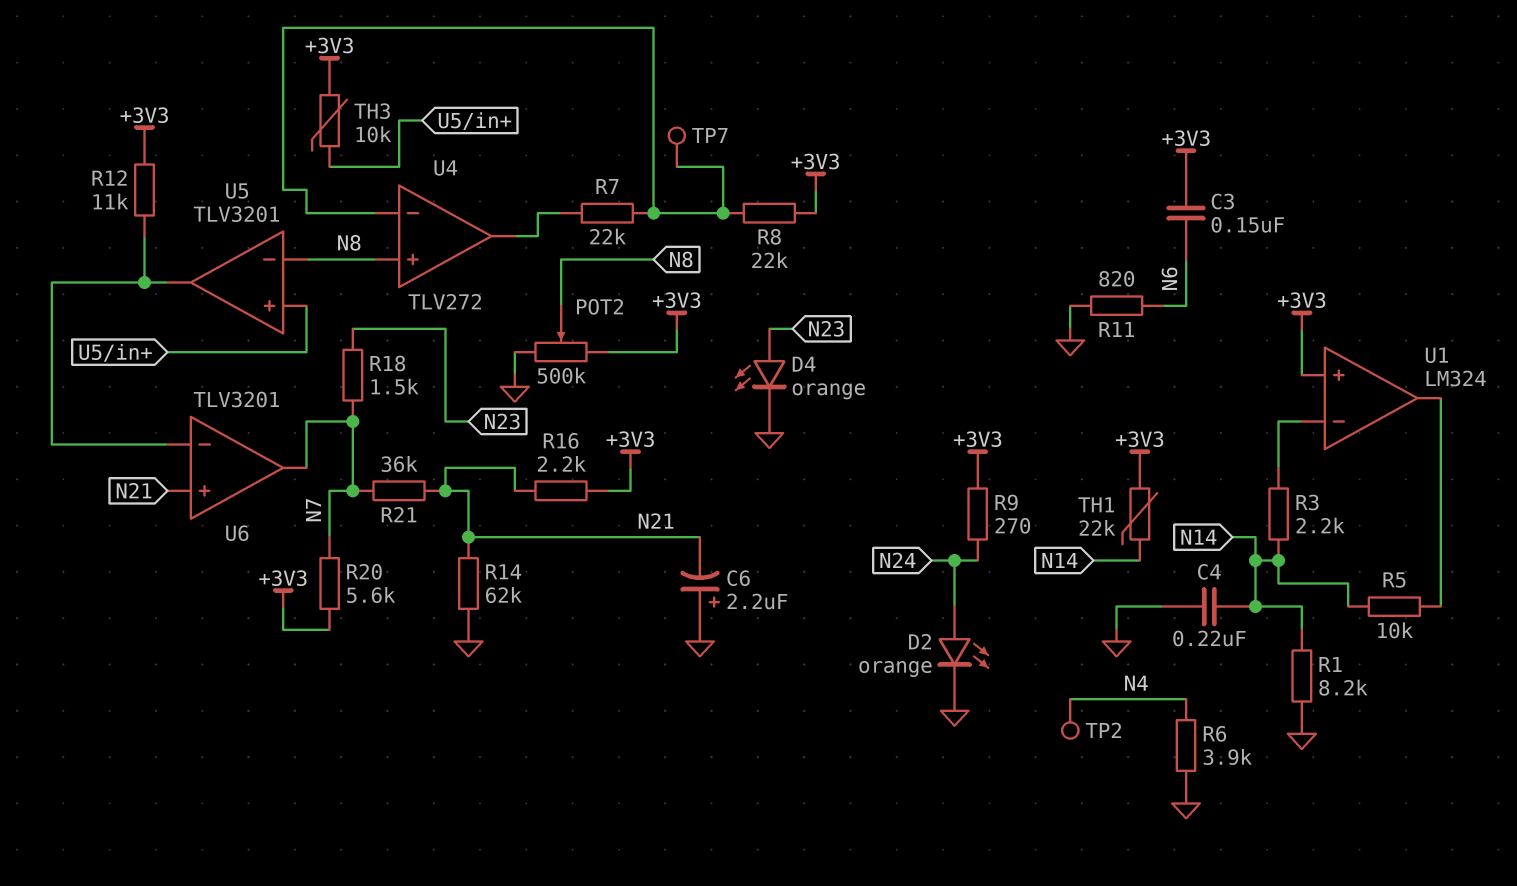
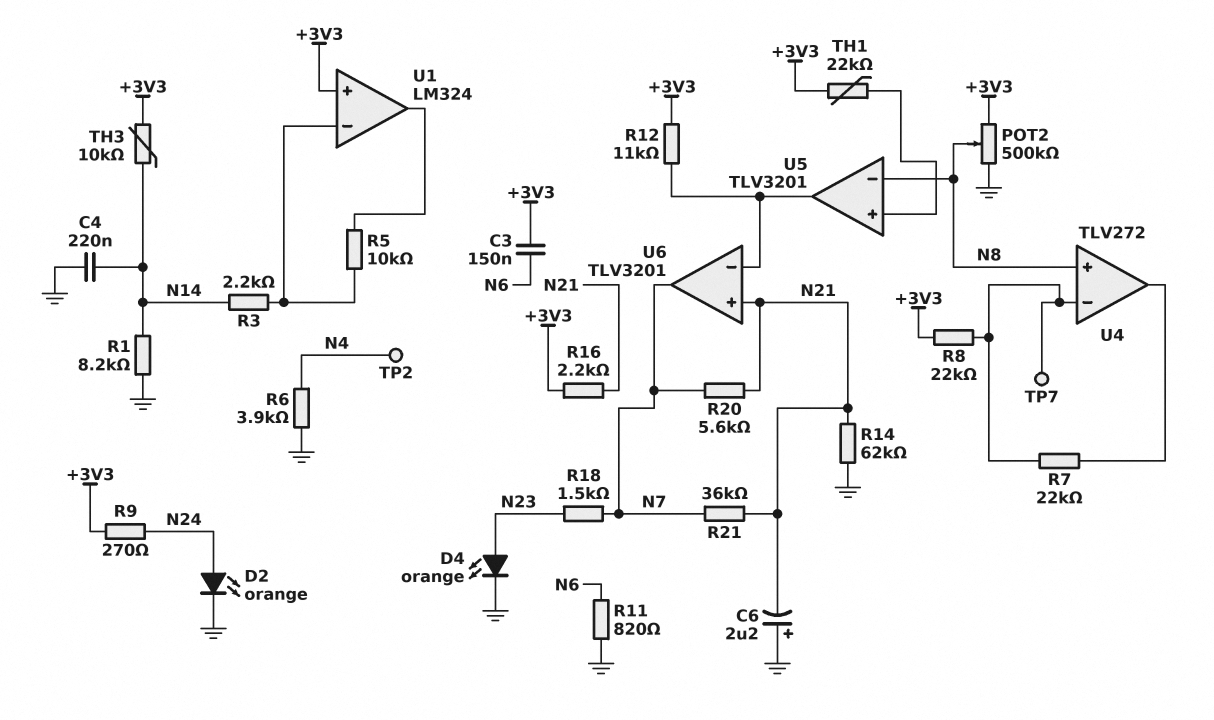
R5: 10k (N14, U1/out) -> 10k (U1/in-, U1/out)
R20: 5.6k (+3V3, N7) -> 5.6k (N7, N21)
TH1: 22k (+3V3, N14) -> 22k (+3V3, U5/in+)
TH3: 10k (+3V3, U5/in+) -> 10k (+3V3, N14)

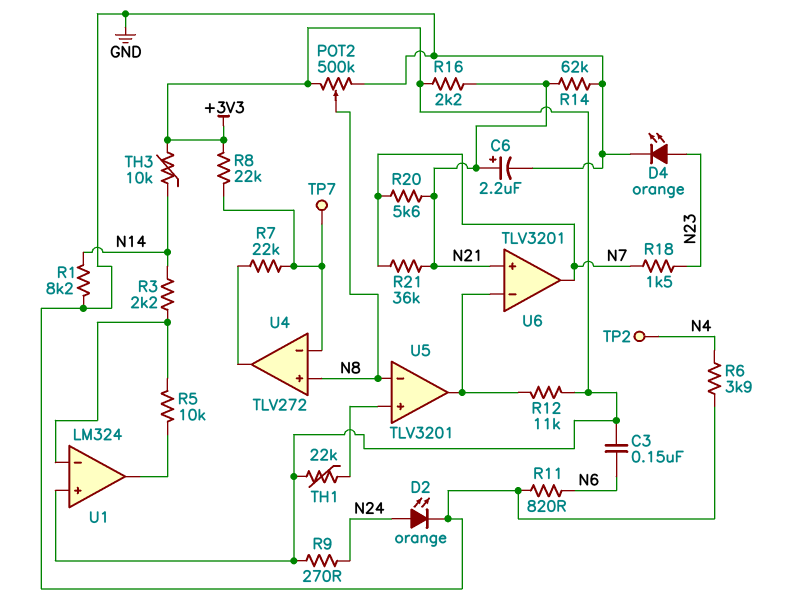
C4: 220nF (GND, N14) -> none
C6: 2.2uF (plus GND, minus N21) -> 2.2uF (plus N21, minus GND)

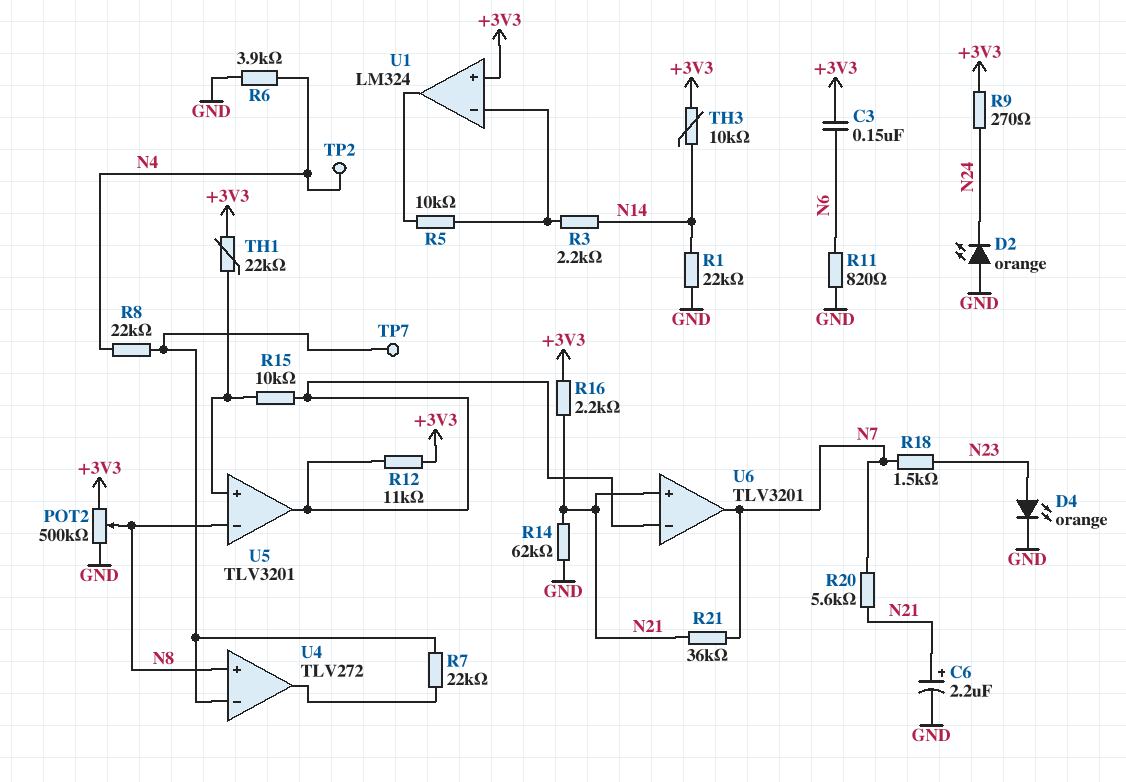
D2: LED orange (A N24, K GND) -> LED orange (A GND, K N24)
R1: 8.2k (GND, N14) -> 22k (GND, N14)
R8: 22k (+3V3, U4/in-) -> 22k (N4, U4/in-)
R15: none -> 10k (U5/in+, U5/out)

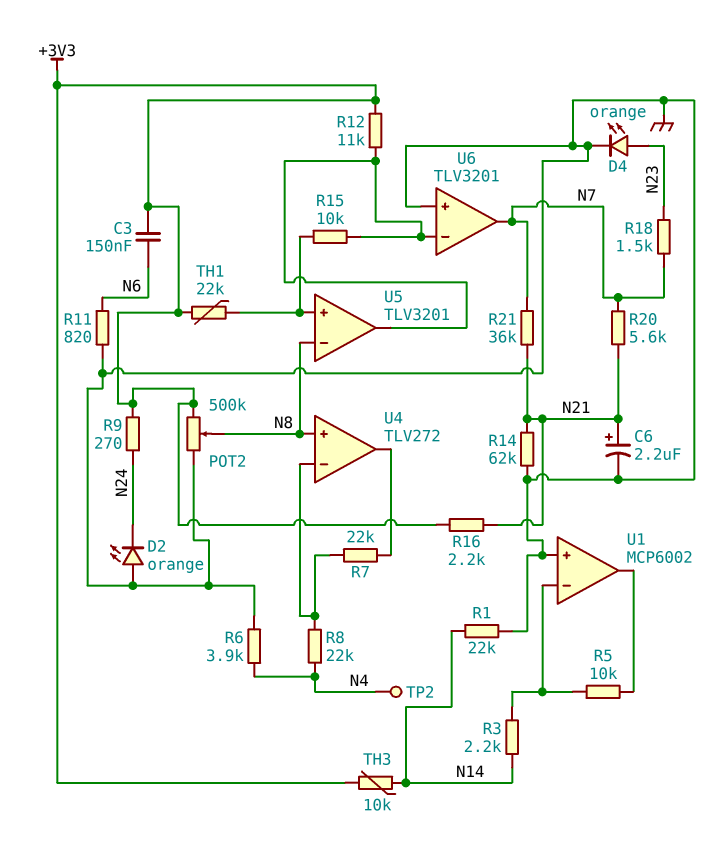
TP7: test point (U4/in-) -> none
U1: LM324 -> MCP6002
U1 pin in+: +3V3 -> GND
U6 pin in+: N21 -> GND

